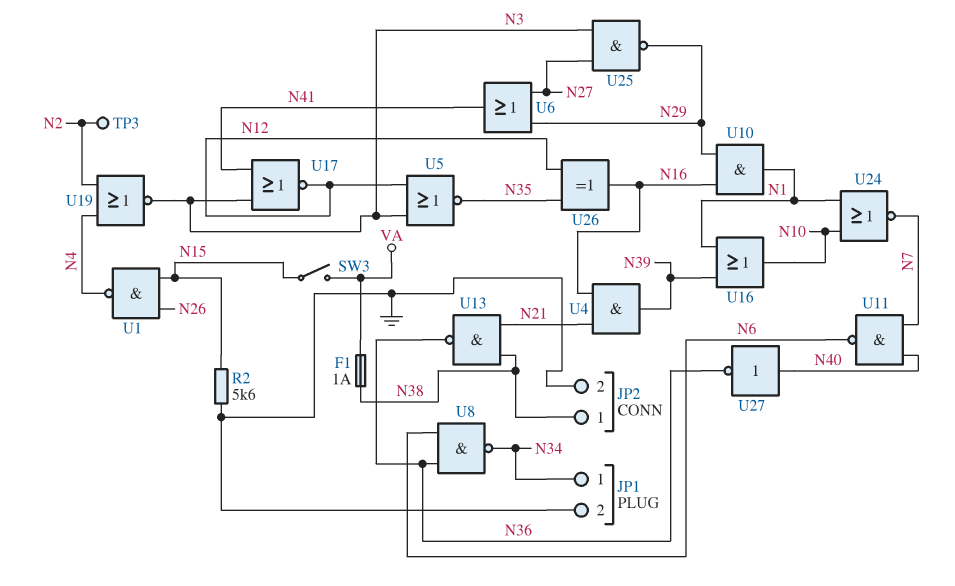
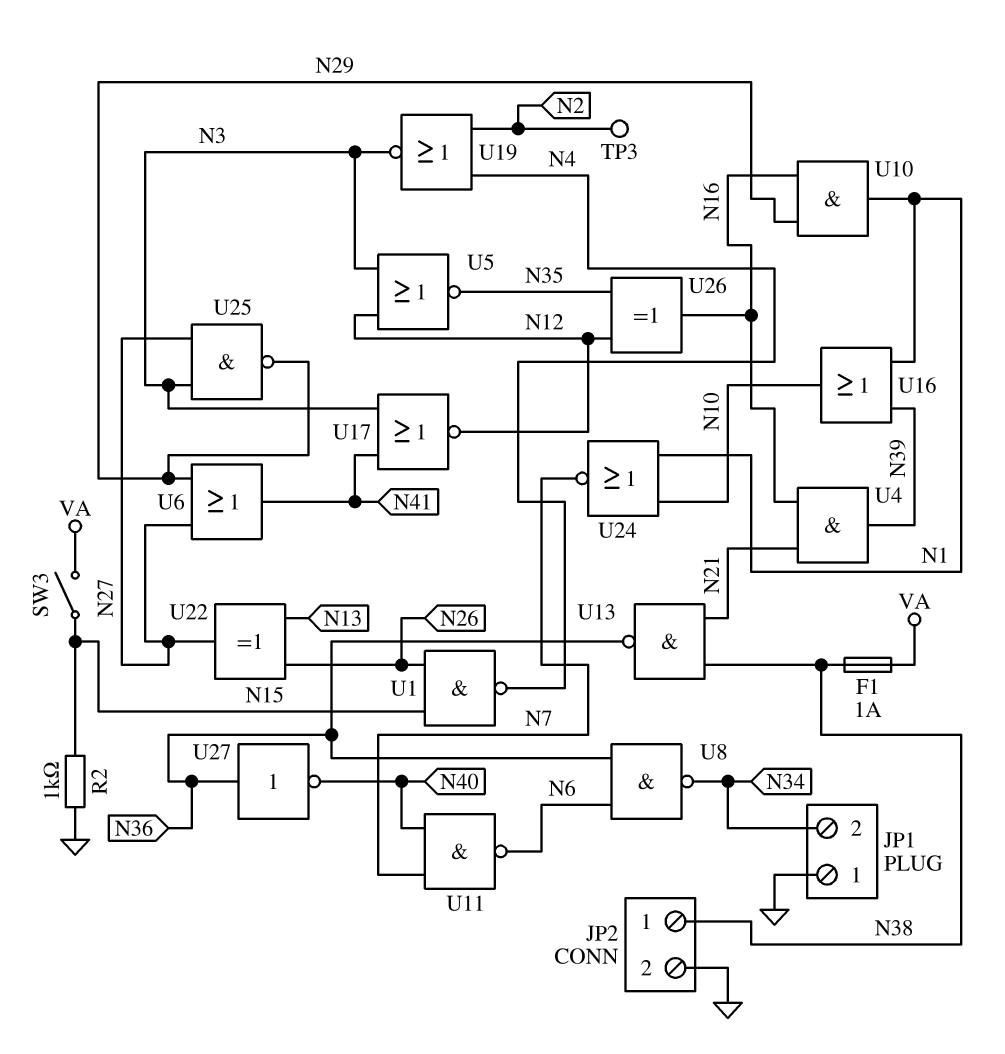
JP1 pin 1: N34 -> GND
JP1 pin 2: GND -> N34
R2: 5.6k (GND, N15) -> 1k (GND, N15)
U22: none -> XOR (in N13, in N26, out N27)
U27: NOT (in N40, out N36) -> NOT (in N36, out N40)

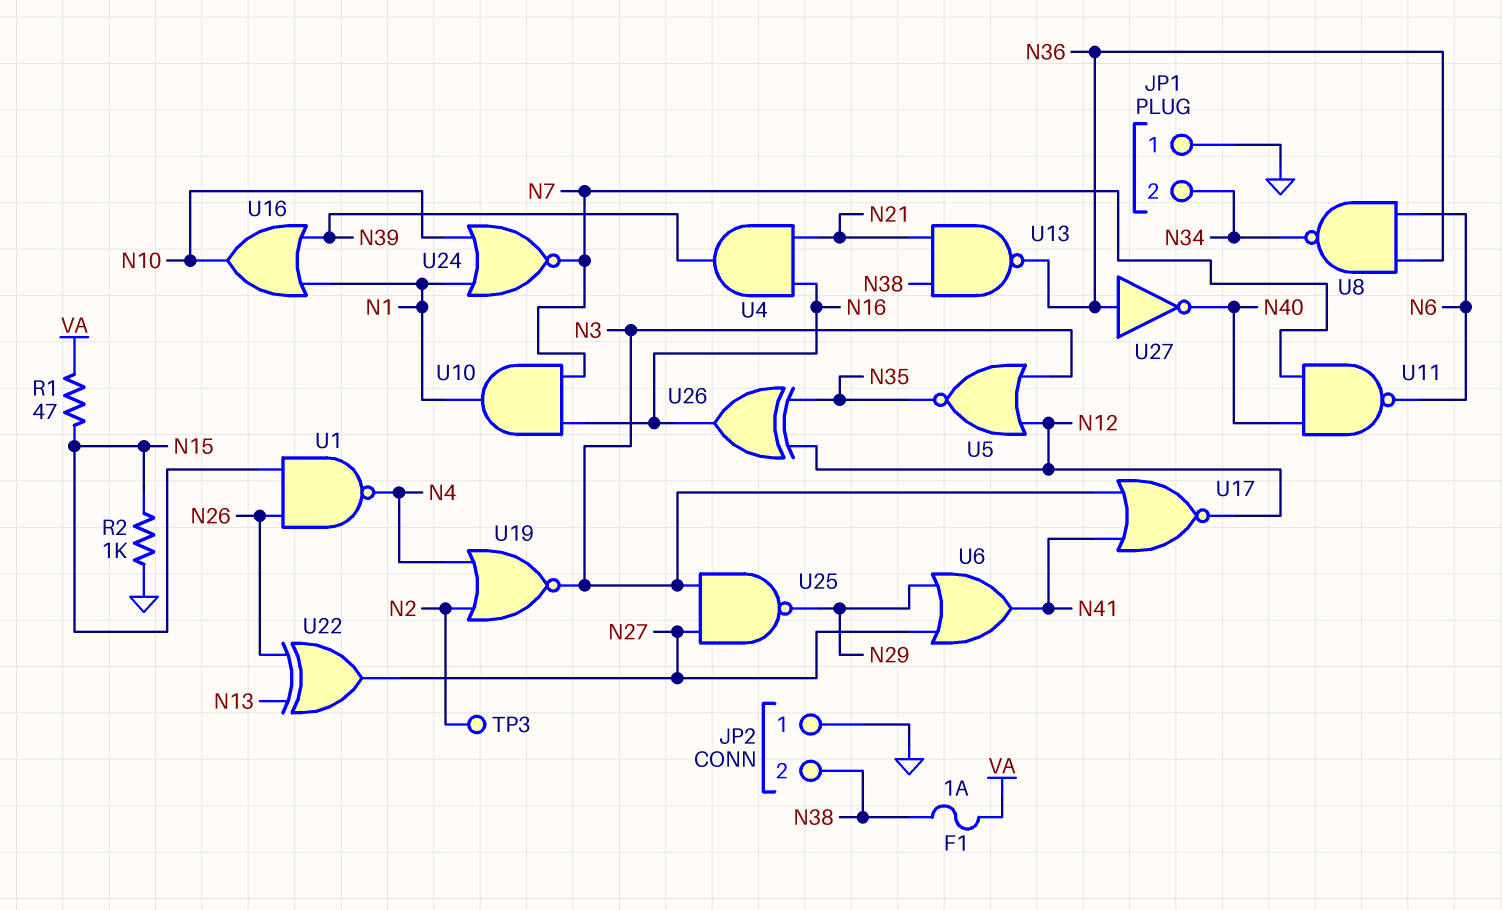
JP2 pin 1: N38 -> GND
JP2 pin 2: GND -> N38
R1: none -> 47 (N15, VA)
SW3: switch (N15, VA) -> none
U10: AND (in N16, in N29, out N1) -> AND (in N7, in N16, out N1)

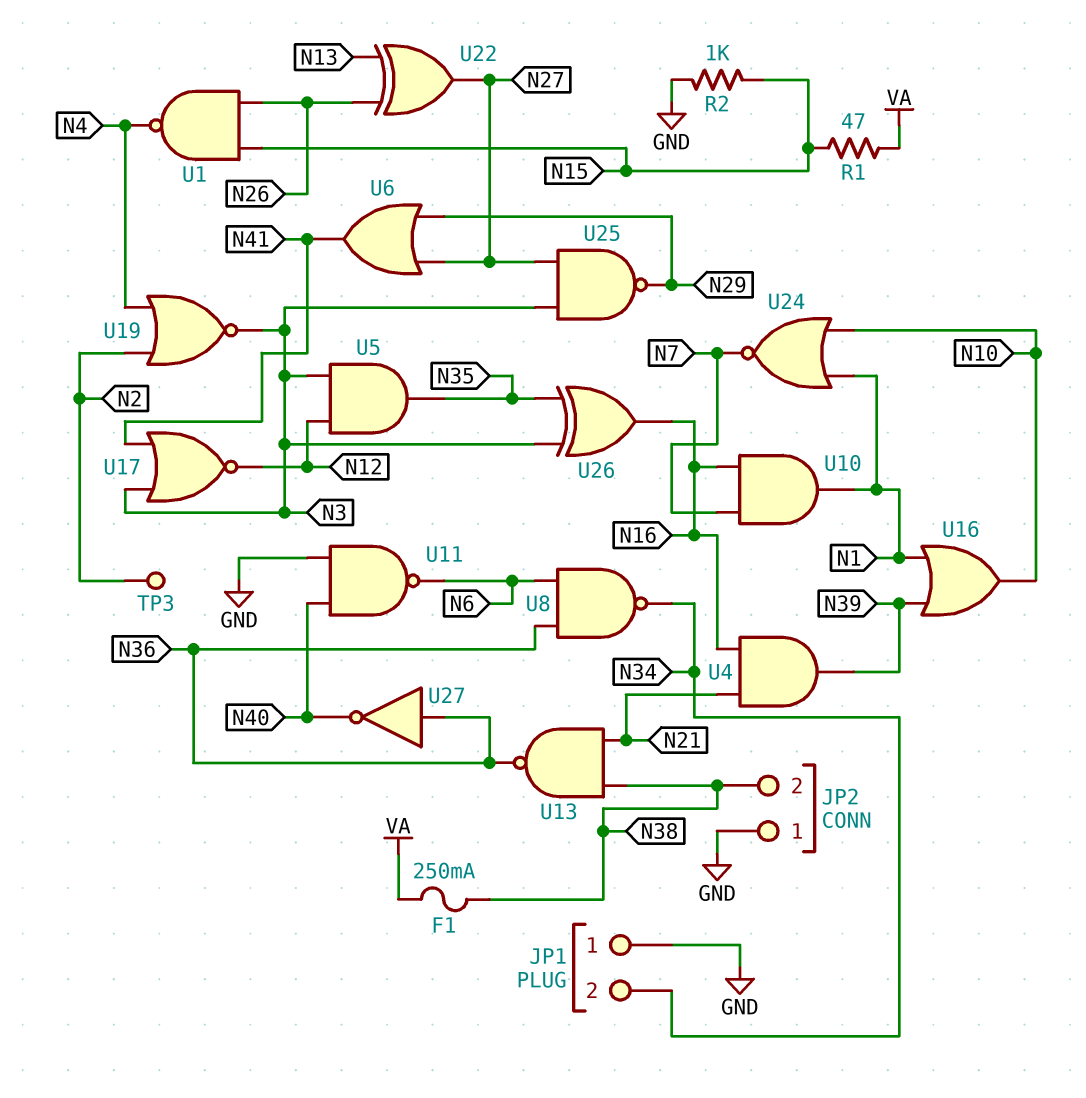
F1: 1A (N38, VA) -> 250mA (N38, VA)
U5: NOR (in N3, in N12, out N35) -> AND (in N3, in N12, out N35)
U11: NAND (in N7, in N40, out N6) -> NAND (in GND, in N40, out N6)
U26: XOR (in N12, in N35, out N16) -> XOR (in N3, in N35, out N16)

